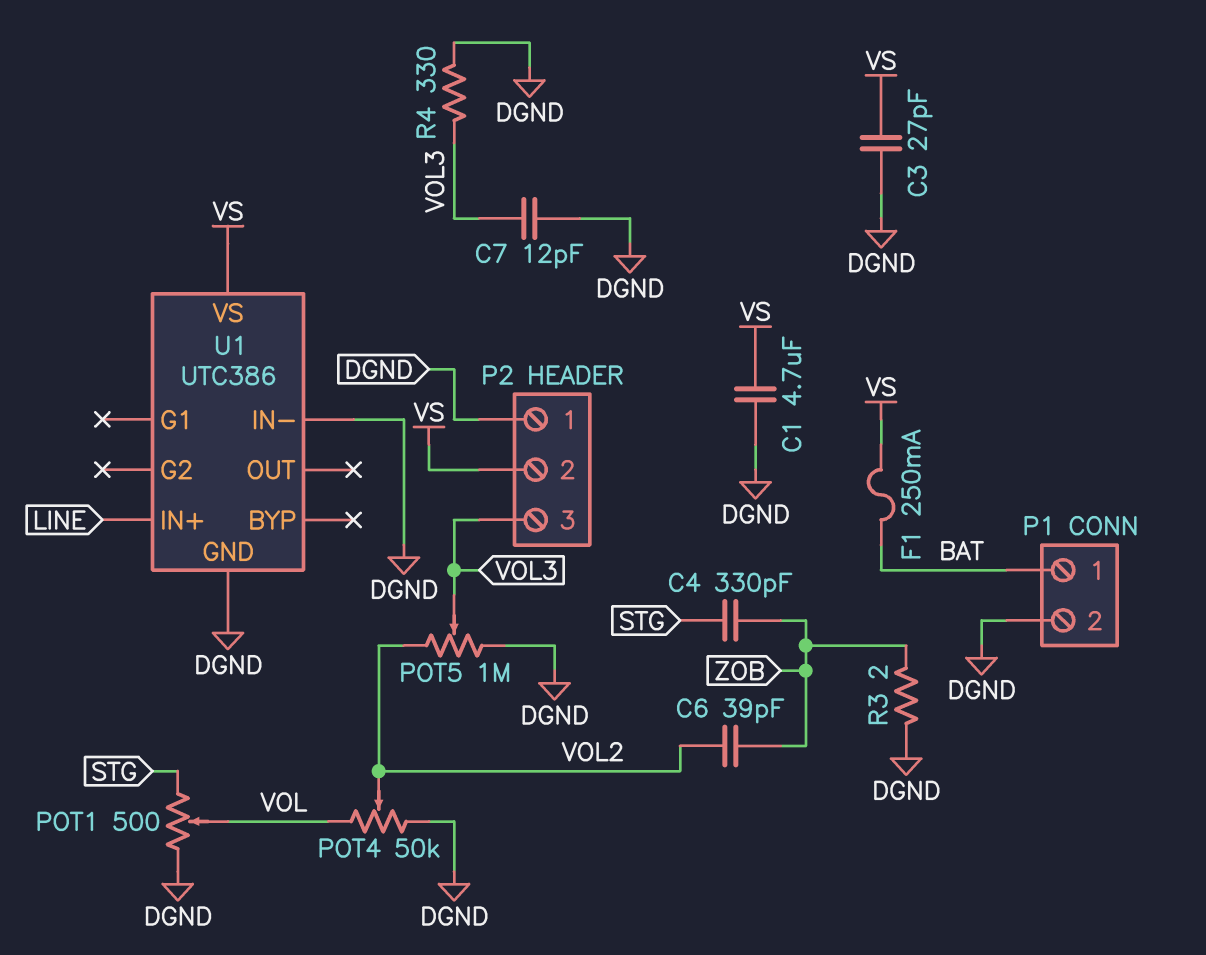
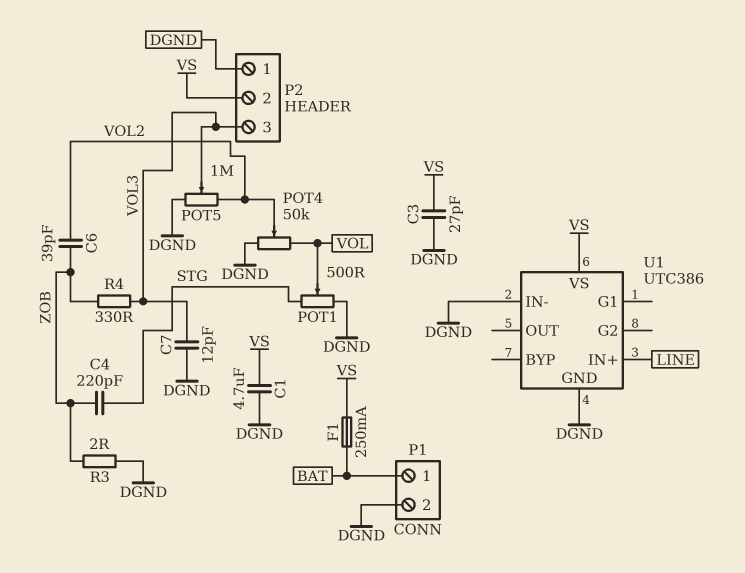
C4: 330pF (STG, ZOB) -> 220pF (STG, ZOB)
R4: 330 (DGND, VOL3) -> 330 (VOL3, ZOB)

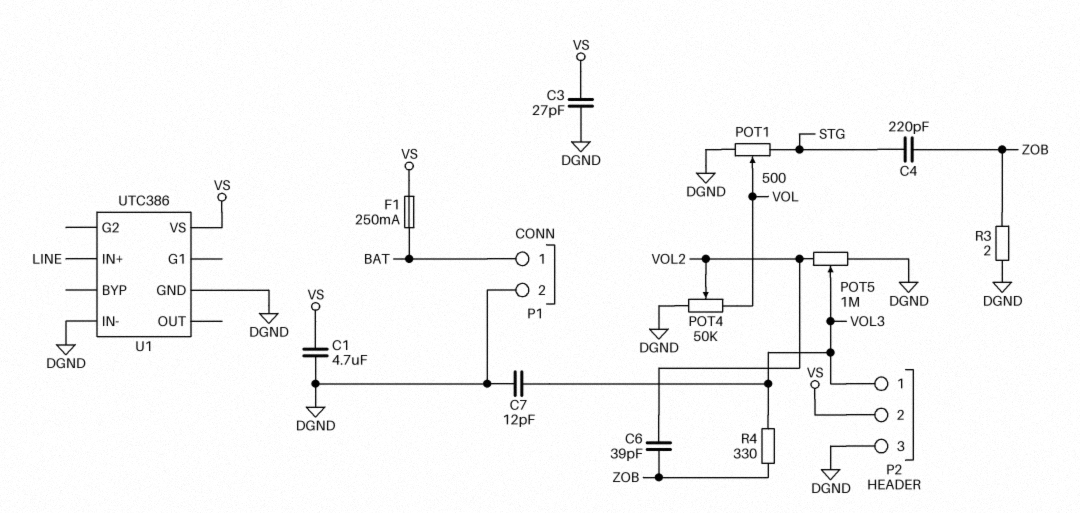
P2 pin 1: DGND -> VOL3
P2 pin 3: VOL3 -> DGND

